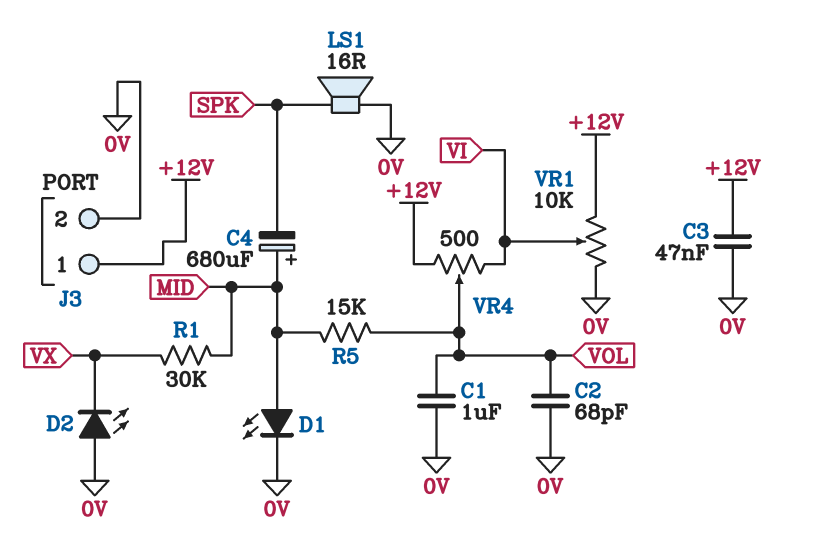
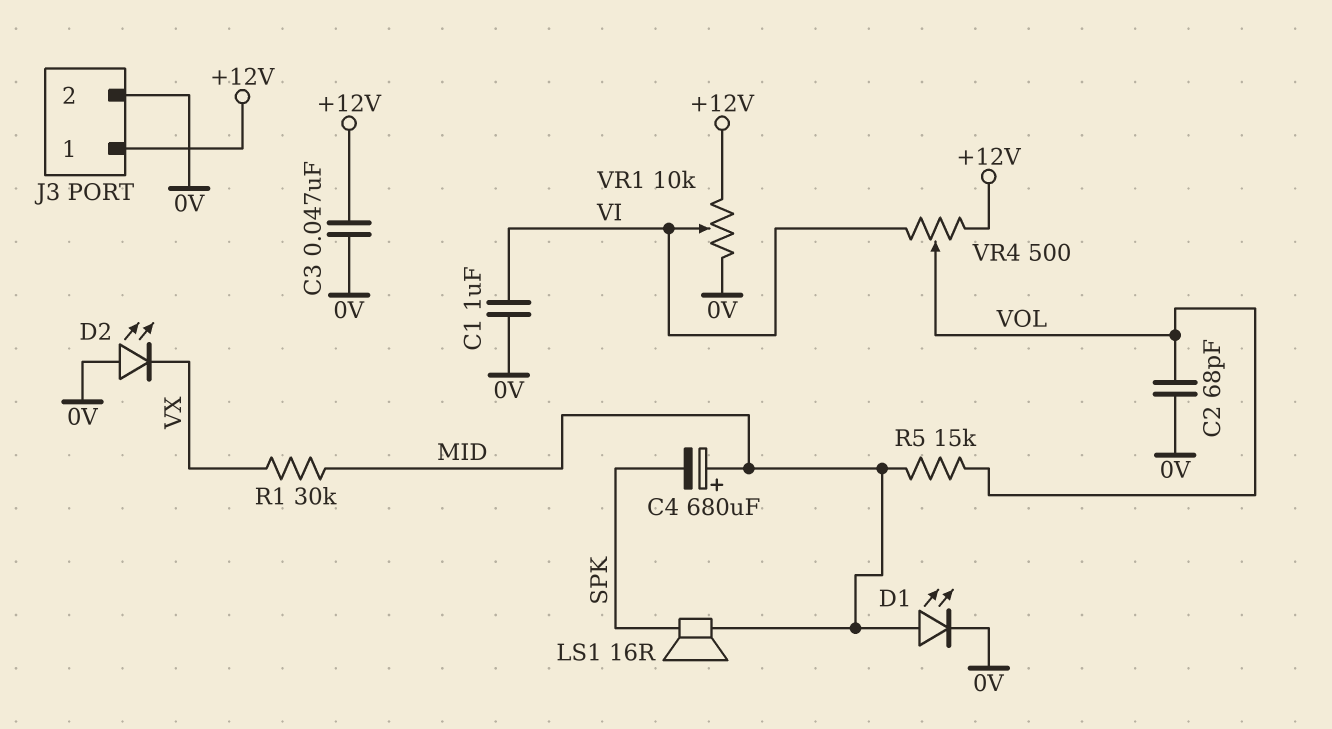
C1: 1uF (0V, VOL) -> 1uF (0V, VI)
LS1: speaker 16R (0V, SPK) -> speaker 16R (MID, SPK)

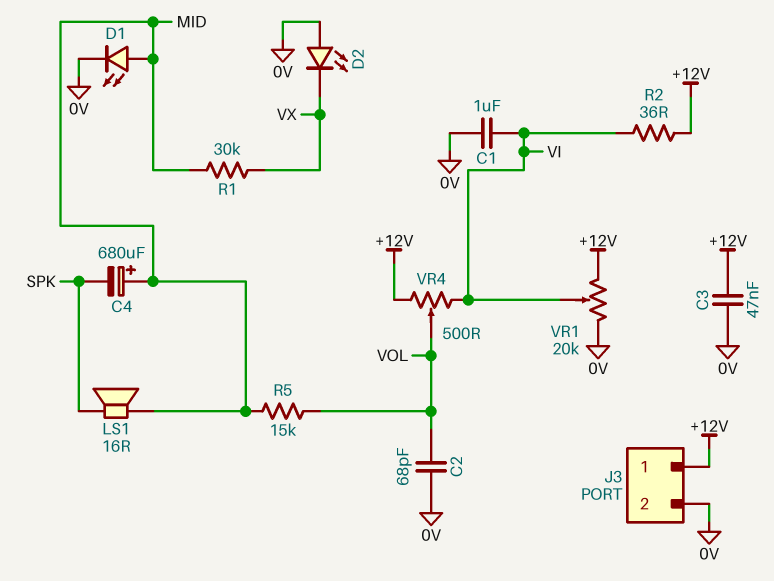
R2: none -> 36 (+12V, VI)
VR1: 10k (+12V, 0V, wiper VI) -> 20k (+12V, 0V, wiper VI)

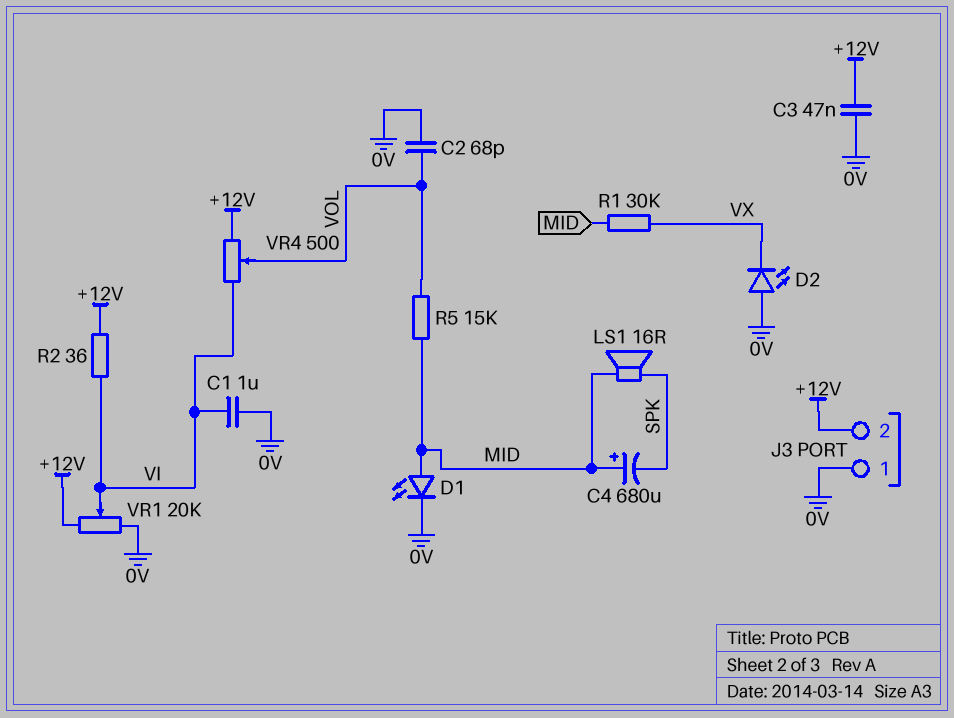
J3 pin 1: +12V -> 0V
J3 pin 2: 0V -> +12V

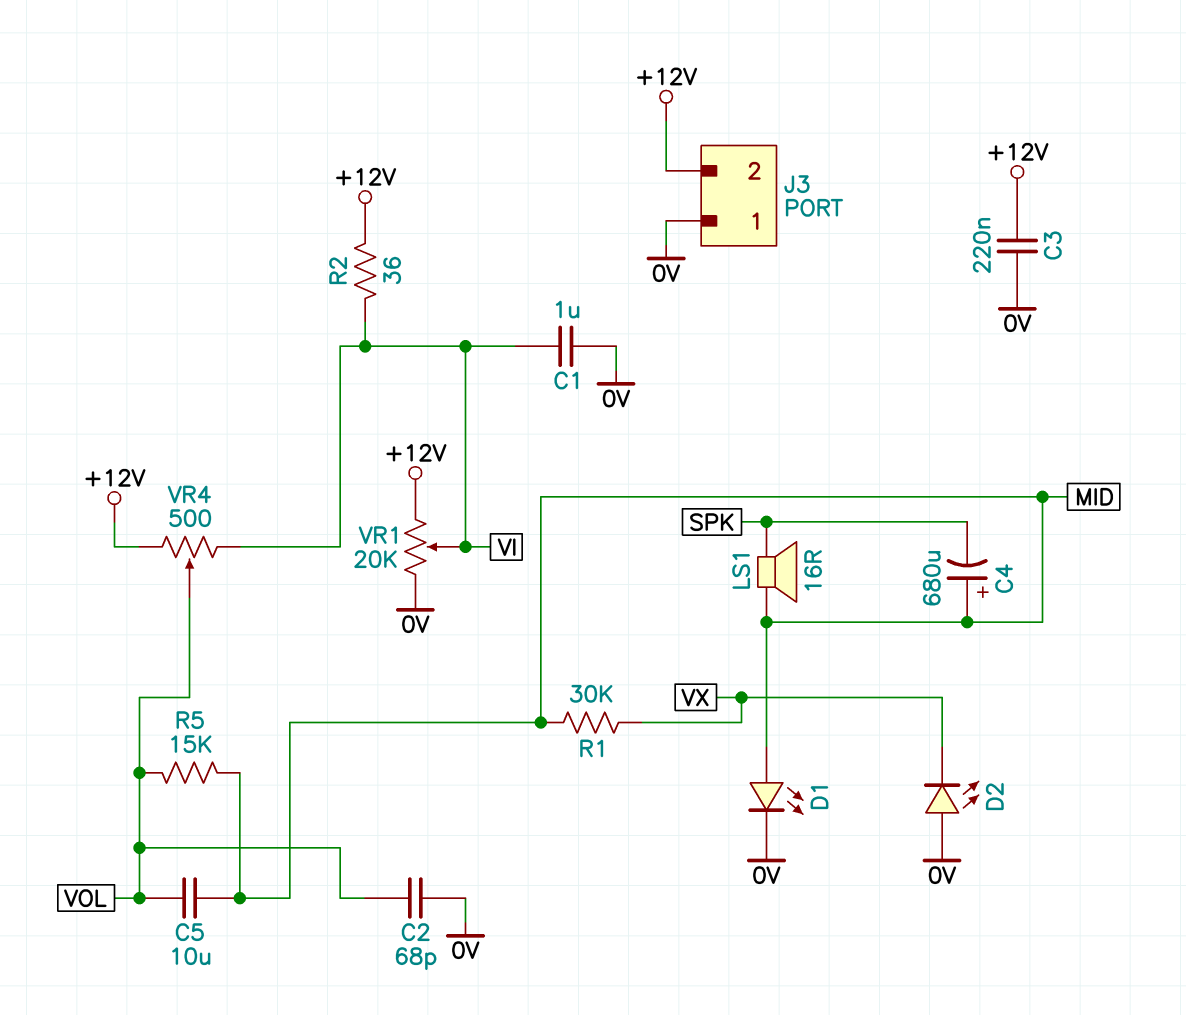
C3: 47nF (+12V, 0V) -> 220nF (+12V, 0V)
C5: none -> 10uF (MID, VOL)

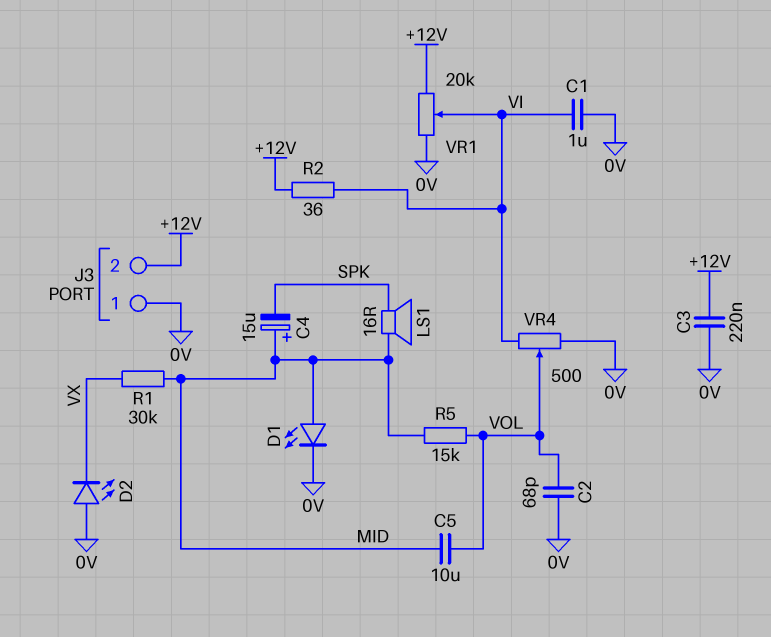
C4: 680uF (plus MID, minus SPK) -> 15uF (plus MID, minus SPK)
VR4: 500 (+12V, VI, wiper VOL) -> 500 (0V, VI, wiper VOL)

